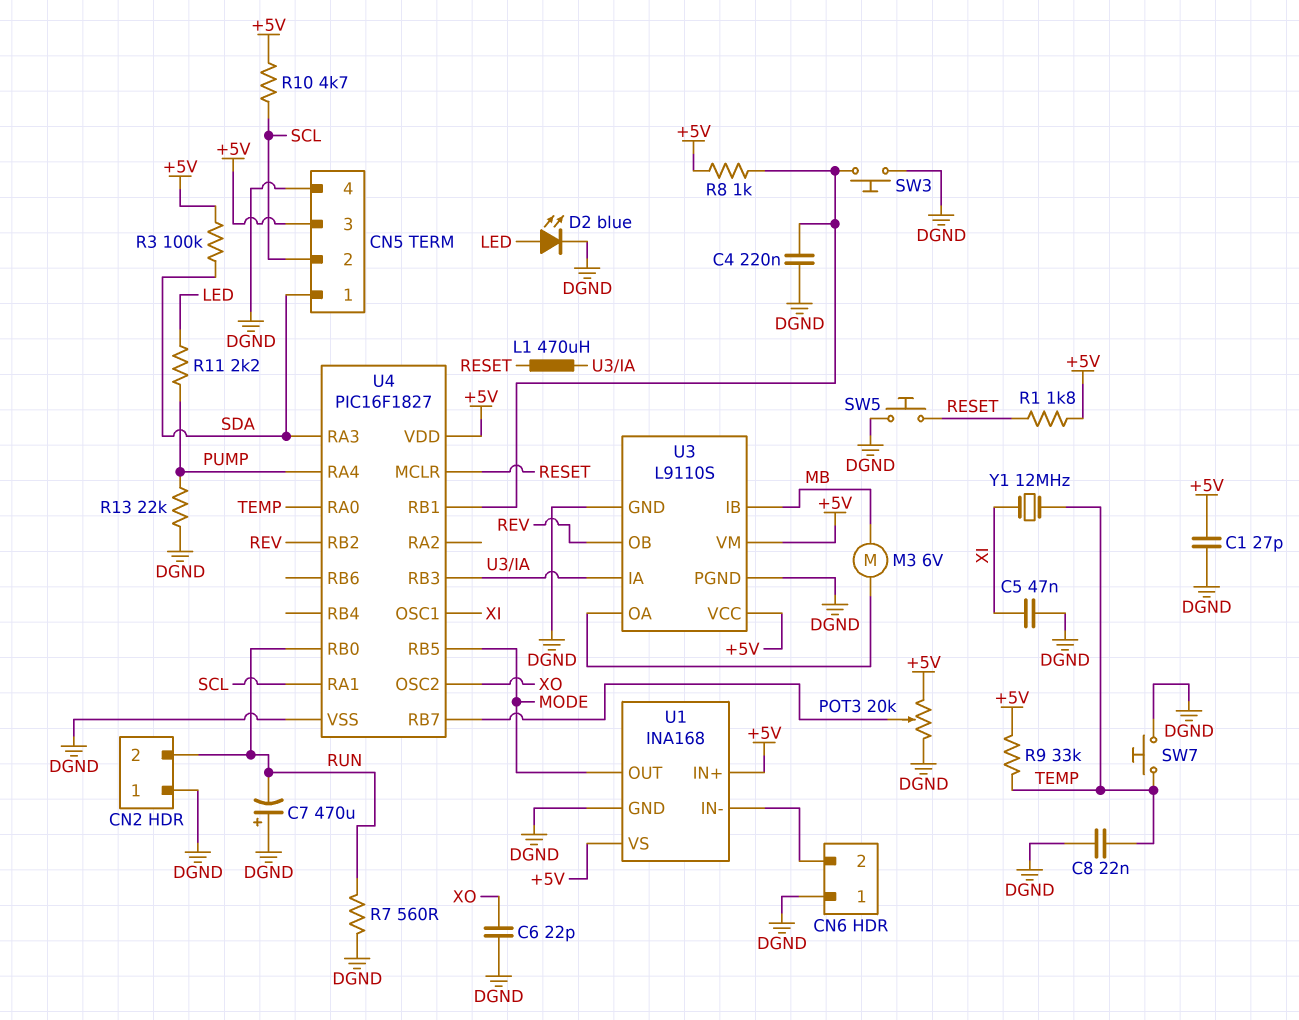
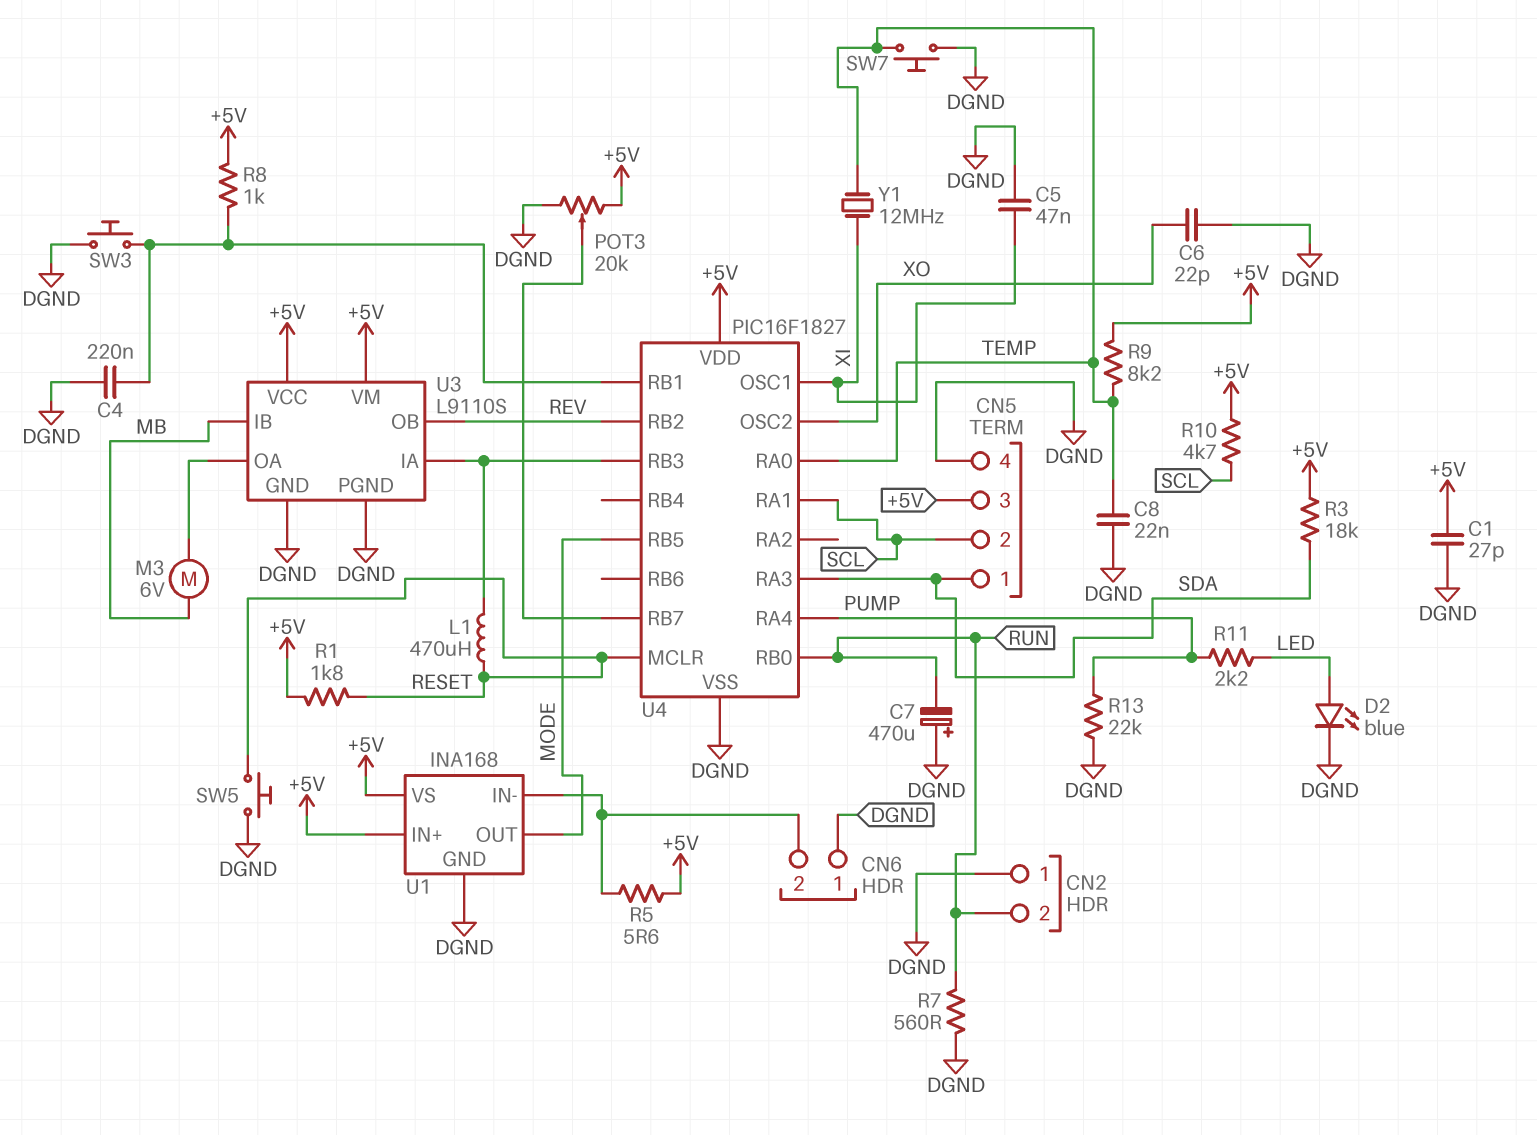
R3: 100k (+5V, SDA) -> 18k (+5V, SDA)
R5: none -> 5.6 (+5V, CN6/2)
R9: 33k (+5V, TEMP) -> 8.2k (+5V, TEMP)

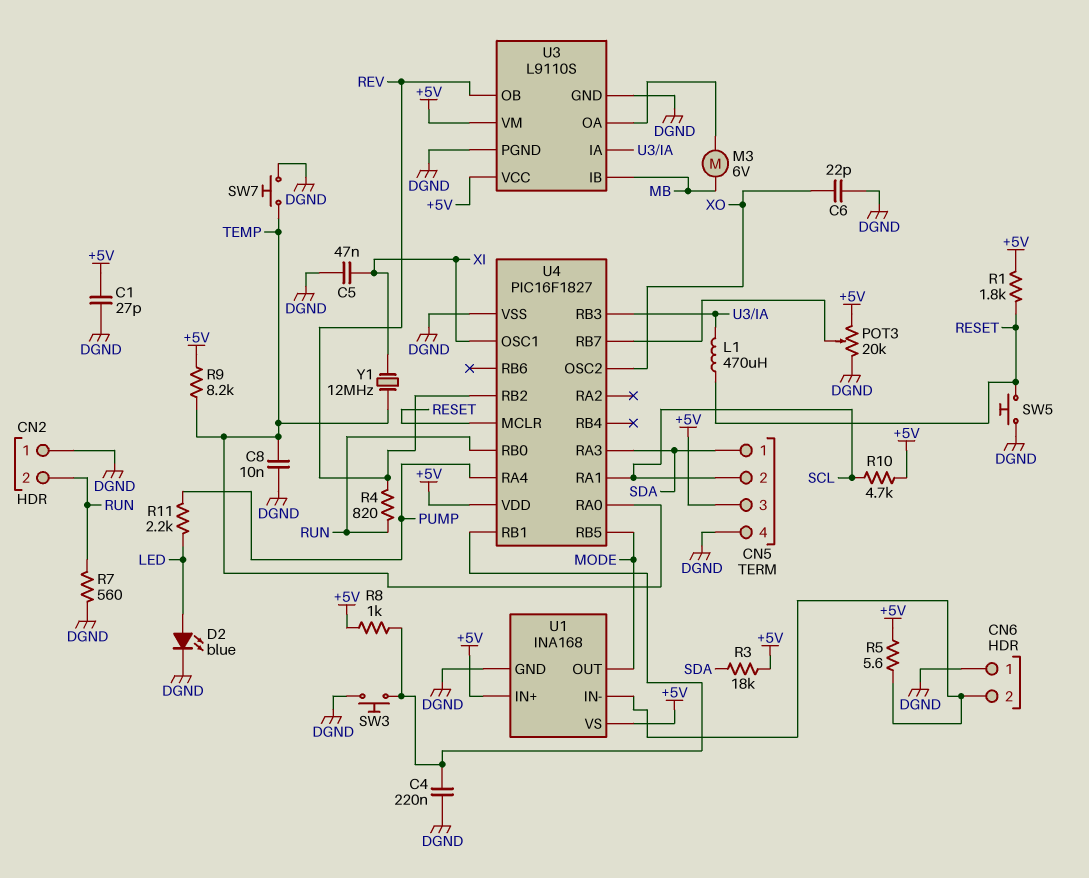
C7: 470uF (plus DGND, minus RUN) -> none
C8: 22nF (DGND, TEMP) -> 10nF (DGND, TEMP)
R4: none -> 820 (REV, RUN)
R13: 22k (DGND, PUMP) -> none

